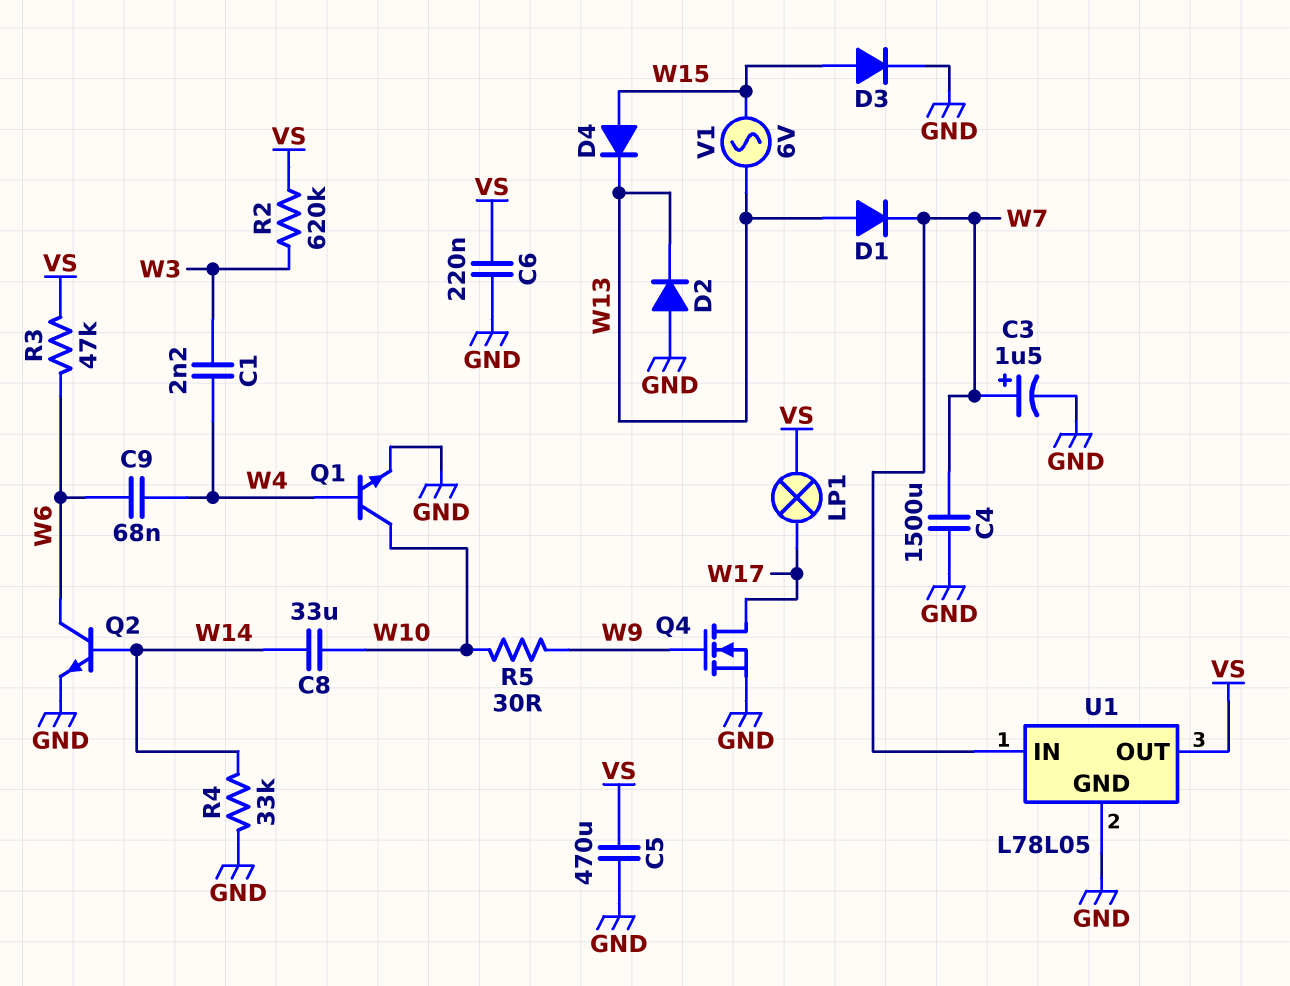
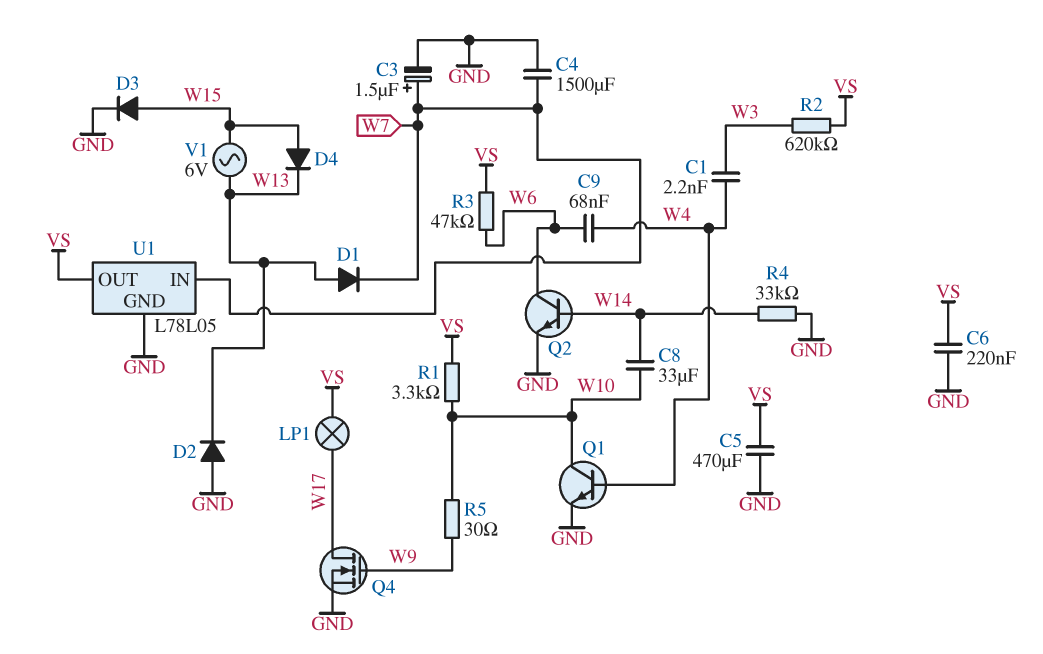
R1: none -> 3.3k (VS, W10)

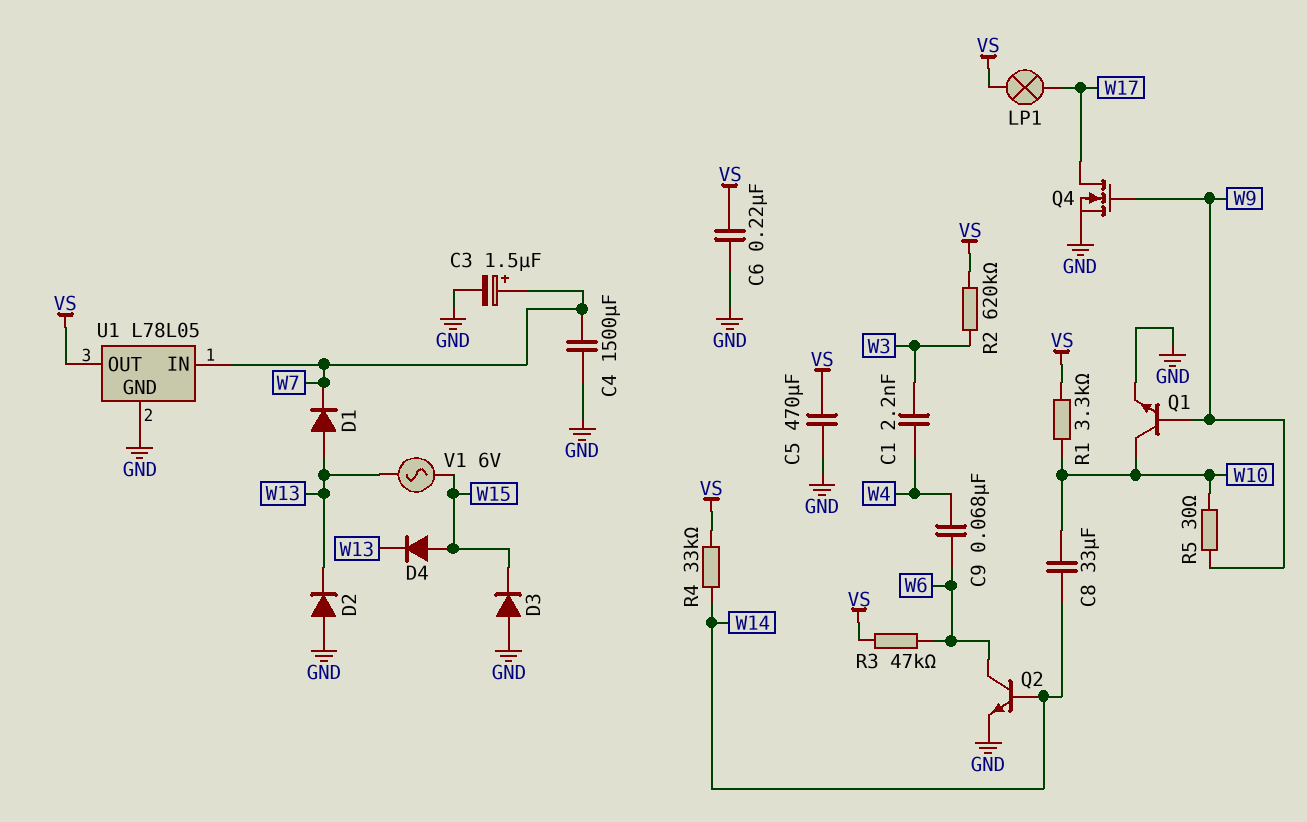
D3: diode (A W15, K GND) -> diode (A GND, K W15)
Q1: NPN (B W4, C W10, E GND) -> NPN (B W9, C W10, E GND)
R4: 33k (GND, W14) -> 33k (VS, W14)

